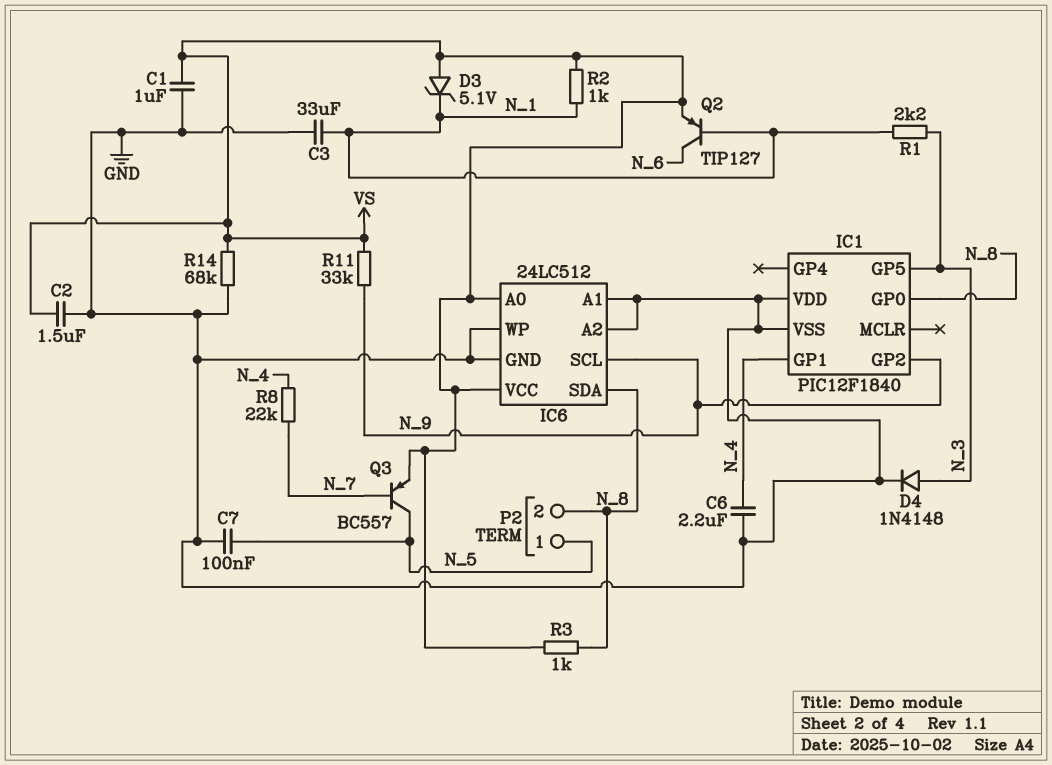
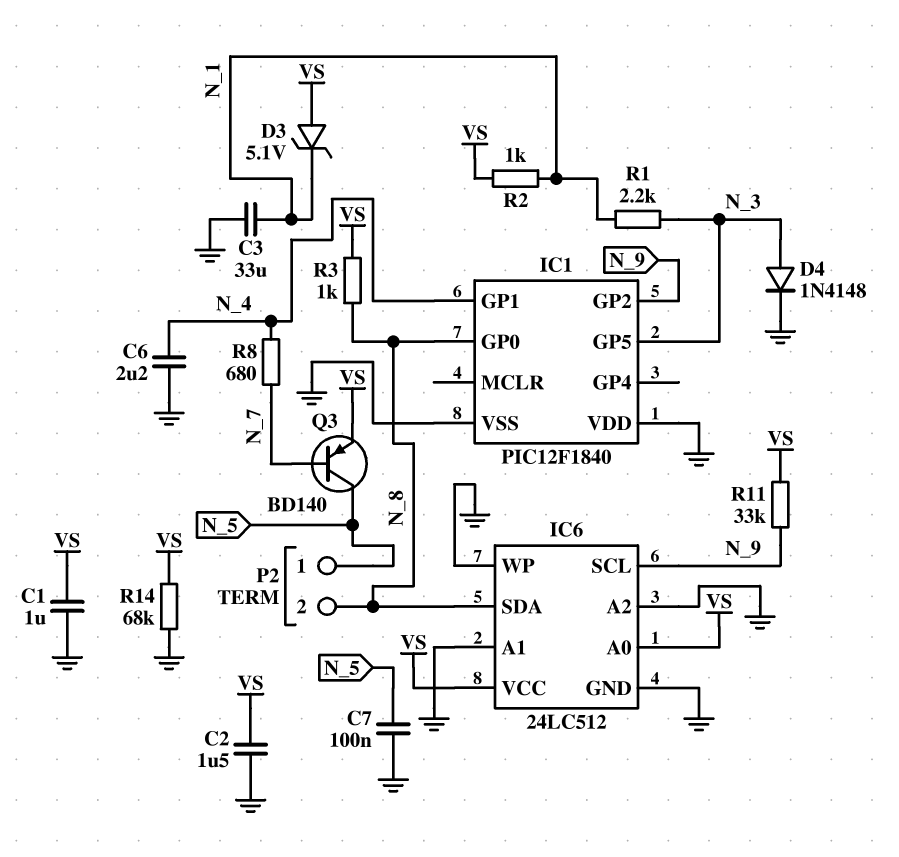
Q2: PNP TIP127 (B N_1, C N_6, E VS) -> none
Q3: PNP BC557 (B N_7, C N_5, E VS) -> PNP BD140 (B N_7, C N_5, E VS)
R8: 22k (N_4, N_7) -> 680 (N_4, N_7)

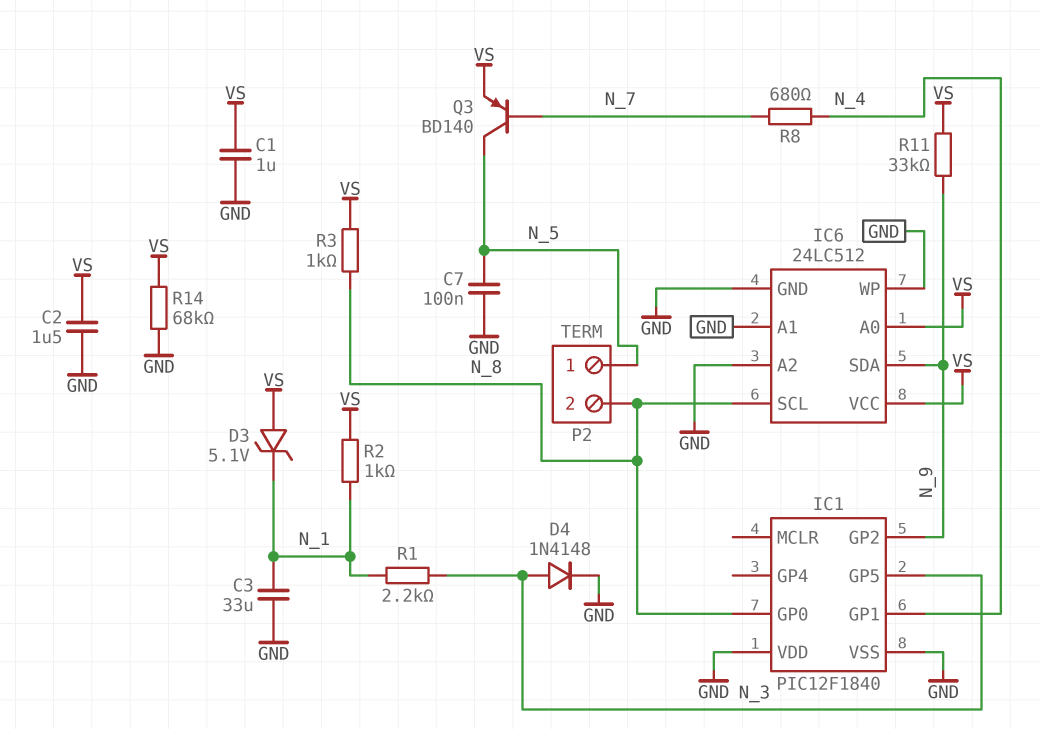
C6: 2.2uF (GND, N_4) -> none
IC6 pin SCL: N_9 -> N_8
IC6 pin SDA: N_8 -> N_9

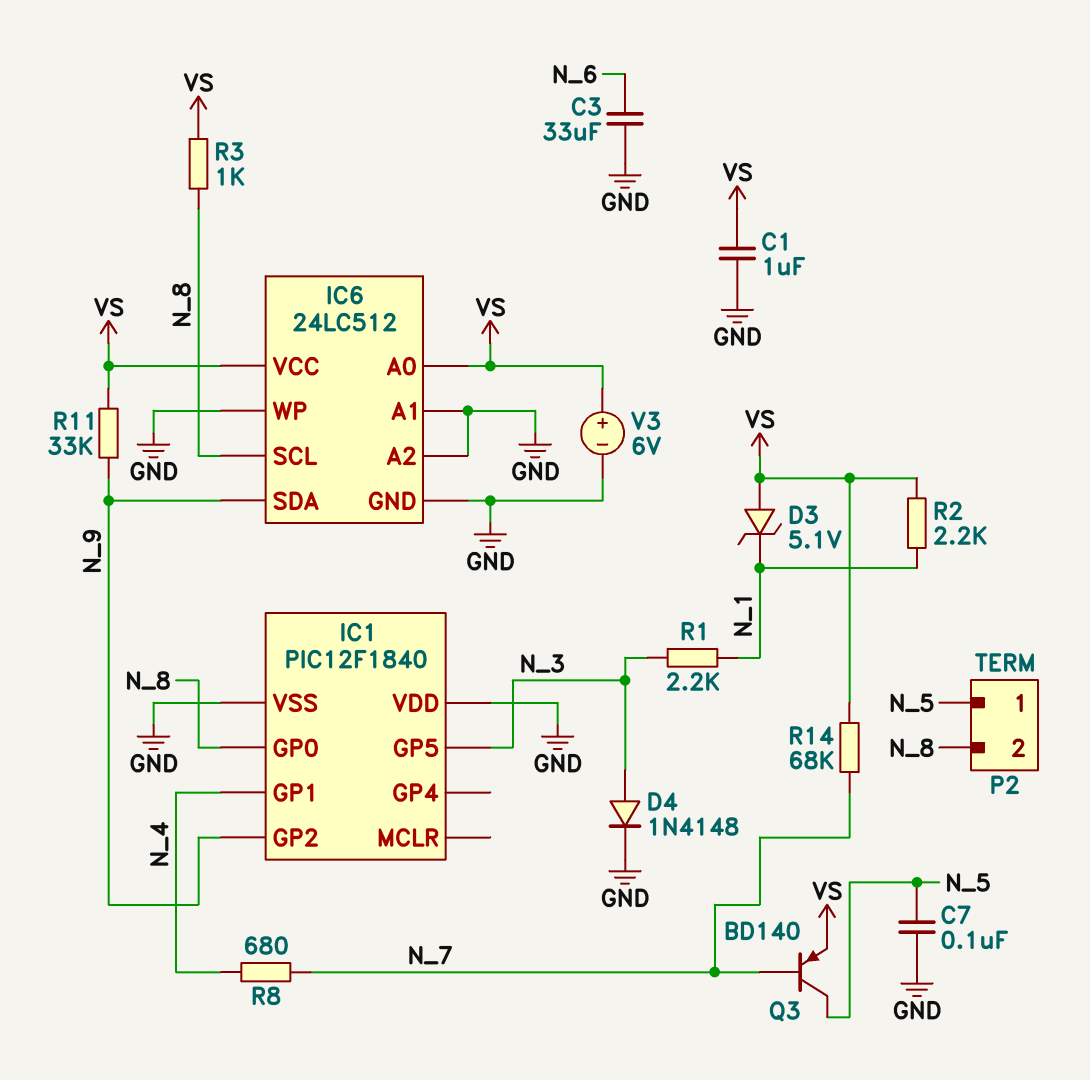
C2: 1.5uF (GND, VS) -> none
C3: 33uF (GND, N_1) -> 33uF (GND, N_6)
R2: 1k (N_1, VS) -> 2.2k (N_1, VS)
R14: 68k (GND, VS) -> 68k (N_7, VS)
V3: none -> 6V (plus VS, minus GND)

